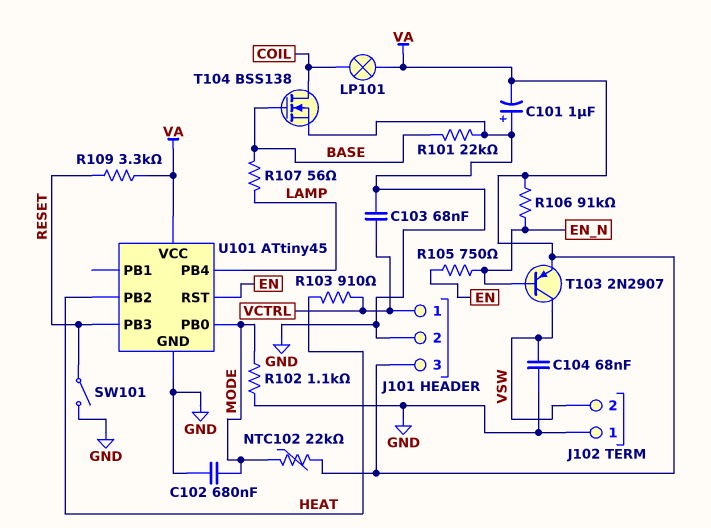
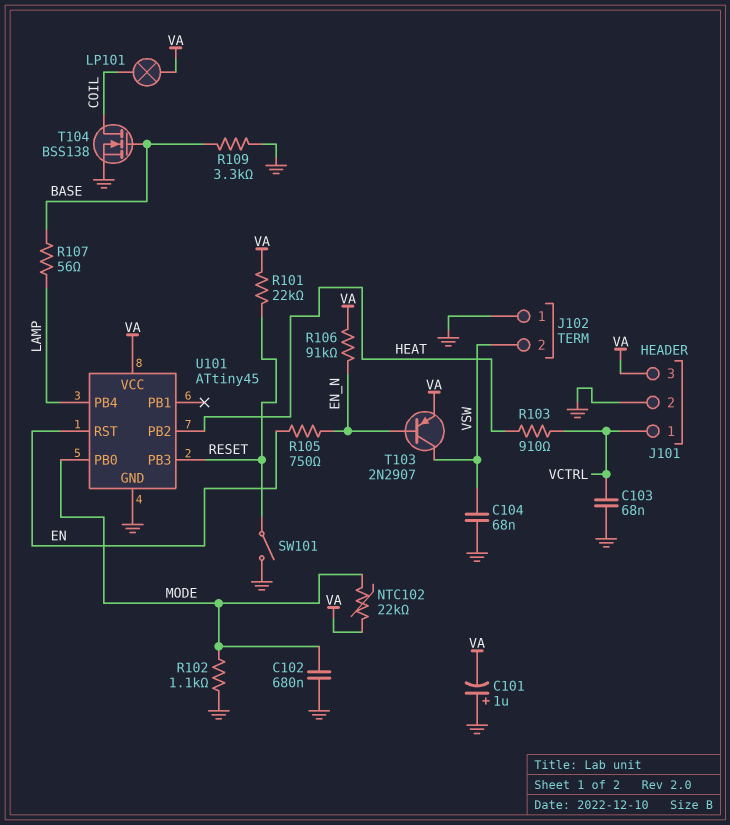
R101: 22k (BASE, GND) -> 22k (RESET, VA)
R109: 3.3k (RESET, VA) -> 3.3k (BASE, GND)

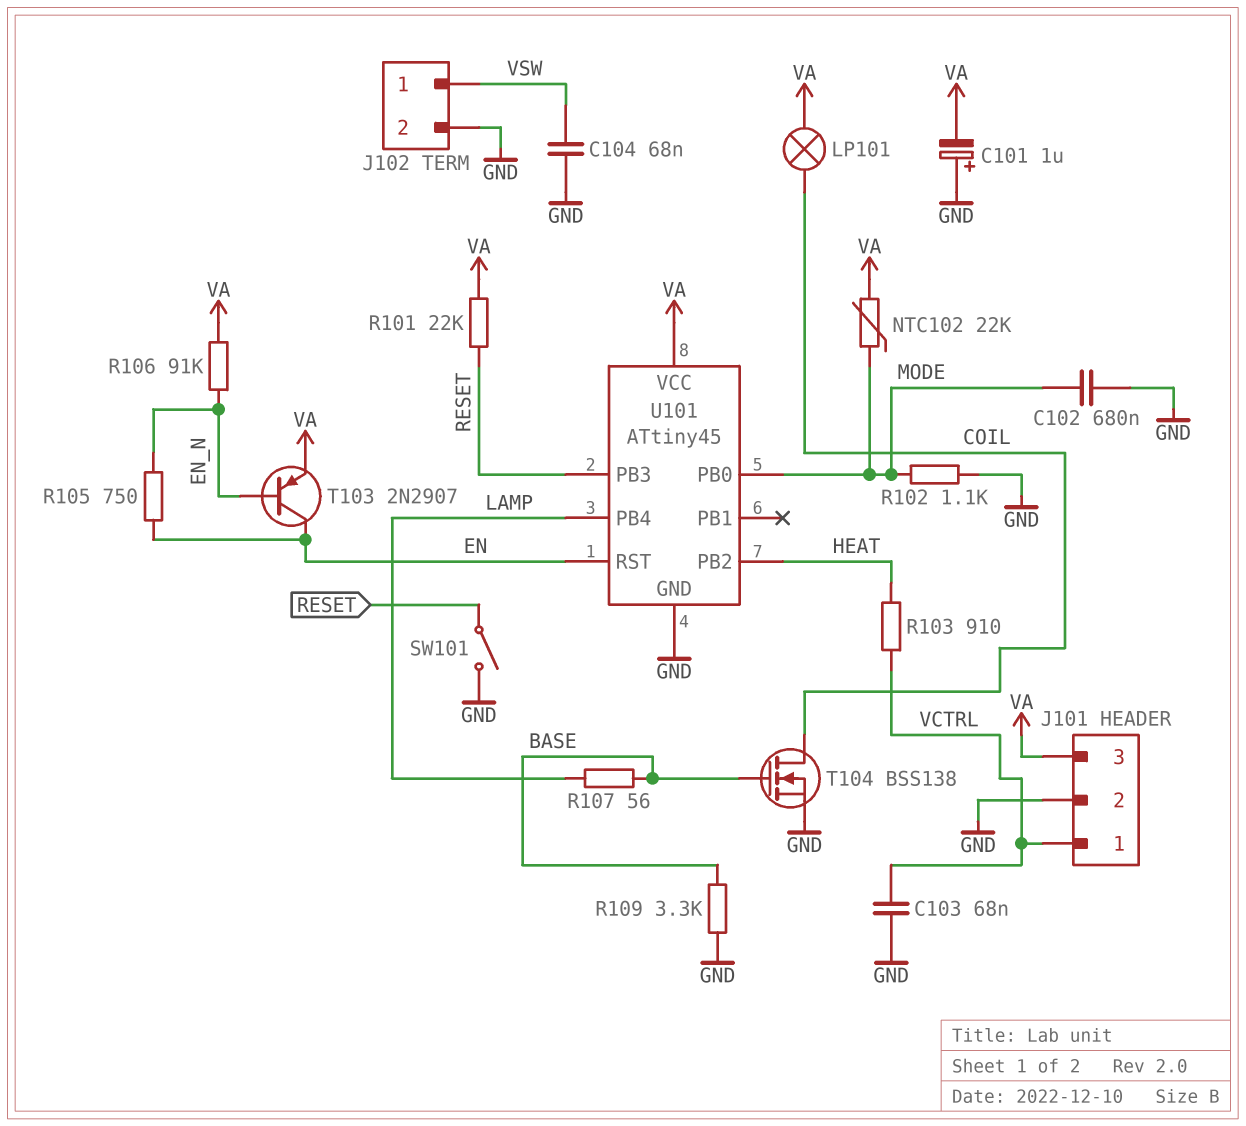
J102 pin 1: GND -> VSW
J102 pin 2: VSW -> GND
T103: PNP 2N2907 (B EN_N, C VSW, E VA) -> PNP 2N2907 (B EN_N, C EN, E VA)

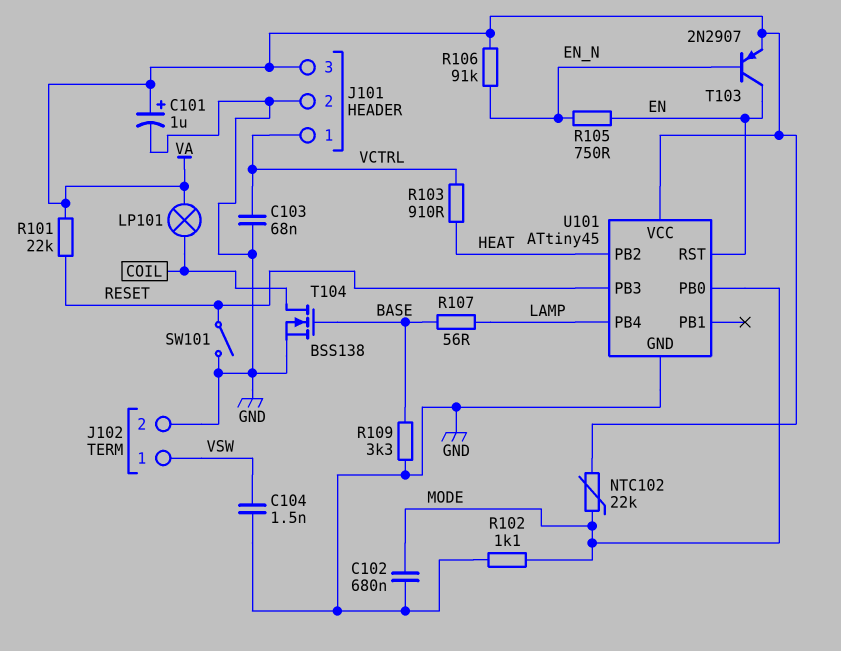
C101: 1uF (plus GND, minus VA) -> 1uF (plus VA, minus GND)
C104: 68nF (GND, VSW) -> 1.5nF (GND, VSW)

